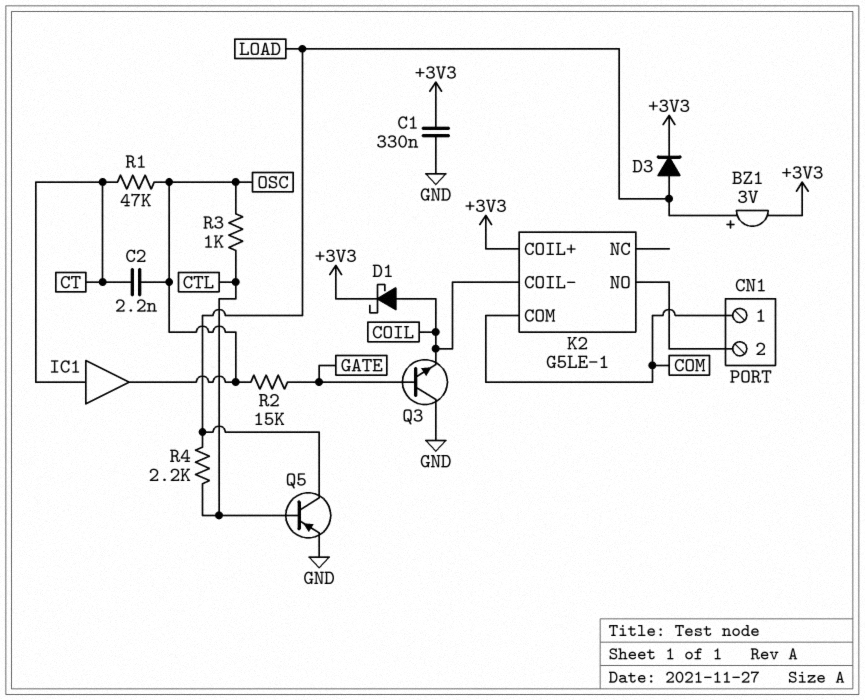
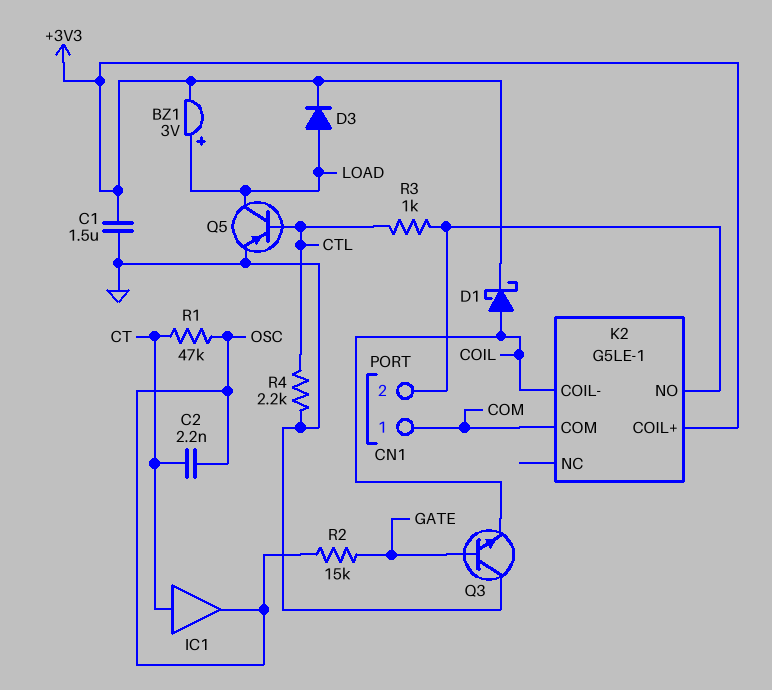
C1: 330nF (+3V3, GND) -> 1.5uF (+3V3, GND)
R3: 1k (CTL, OSC) -> 1k (CN1/2, CTL)
R4: 2.2k (CTL, LOAD) -> 2.2k (CTL, GND)

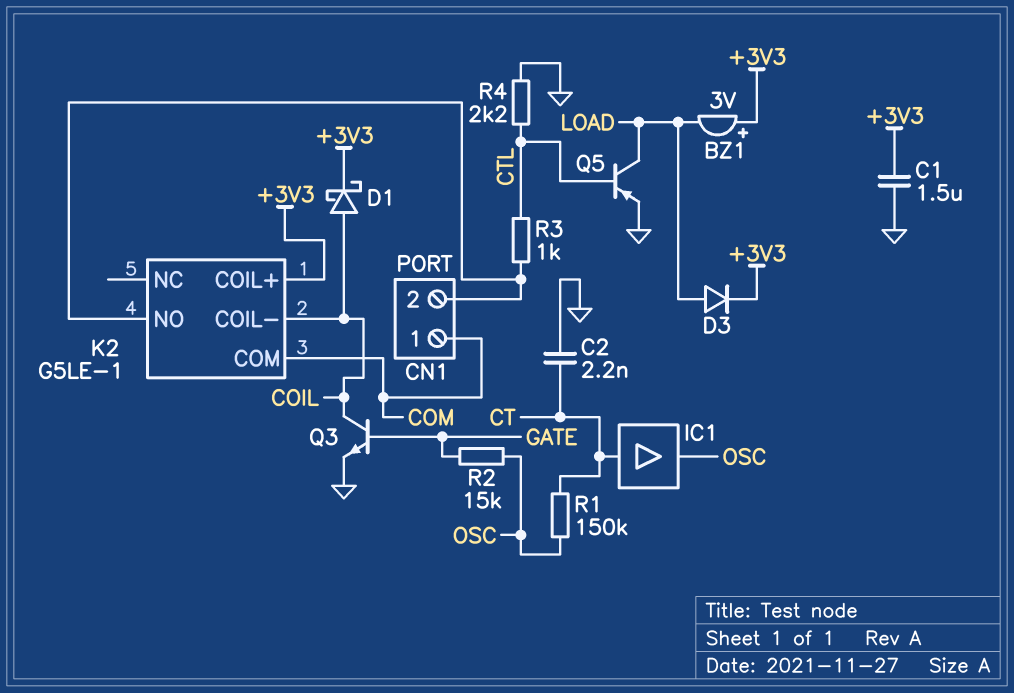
BZ1: buzzer 3V (plus LOAD, minus +3V3) -> buzzer 3V (plus +3V3, minus LOAD)
C2: 2.2nF (CT, OSC) -> 2.2nF (CT, GND)
Q3: NPN (B GATE, C GND, E COIL) -> NPN (B GATE, C COIL, E GND)
R1: 47k (CT, OSC) -> 150k (CT, OSC)

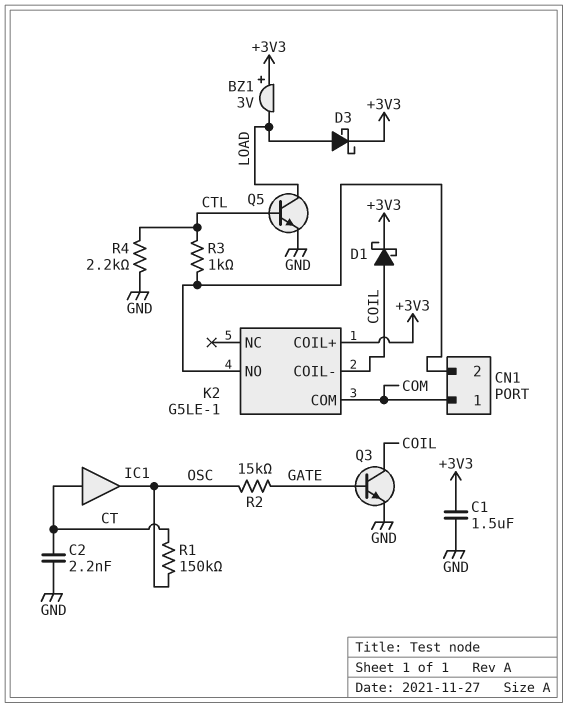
D3: diode (A LOAD, K +3V3) -> schottky (A LOAD, K +3V3)
Q5: PNP (B CTL, C LOAD, E GND) -> NPN (B CTL, C LOAD, E GND)

